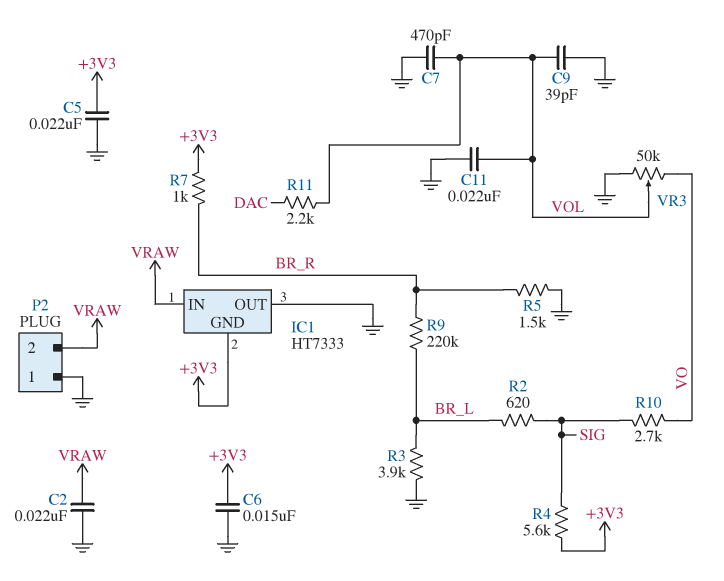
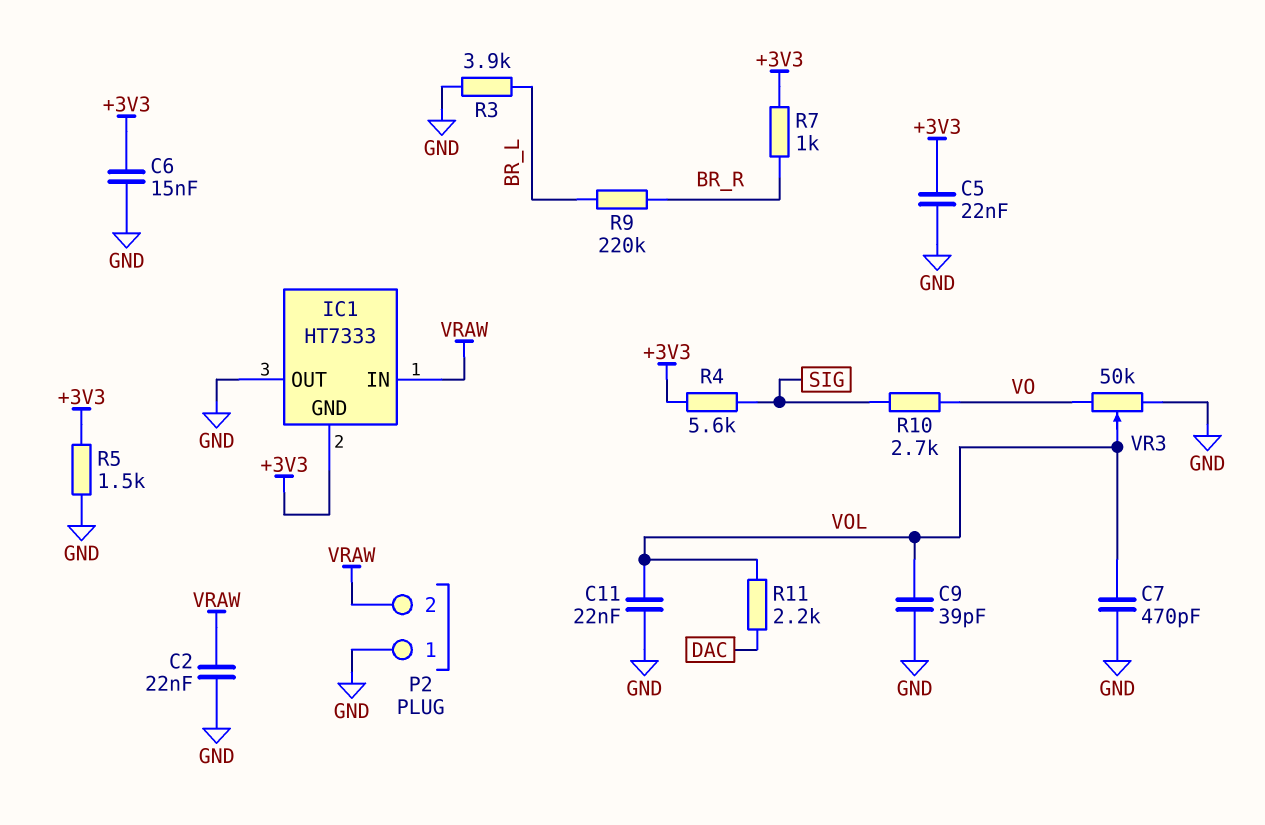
R2: 620 (BR_L, SIG) -> none
R5: 1.5k (BR_R, GND) -> 1.5k (+3V3, GND)

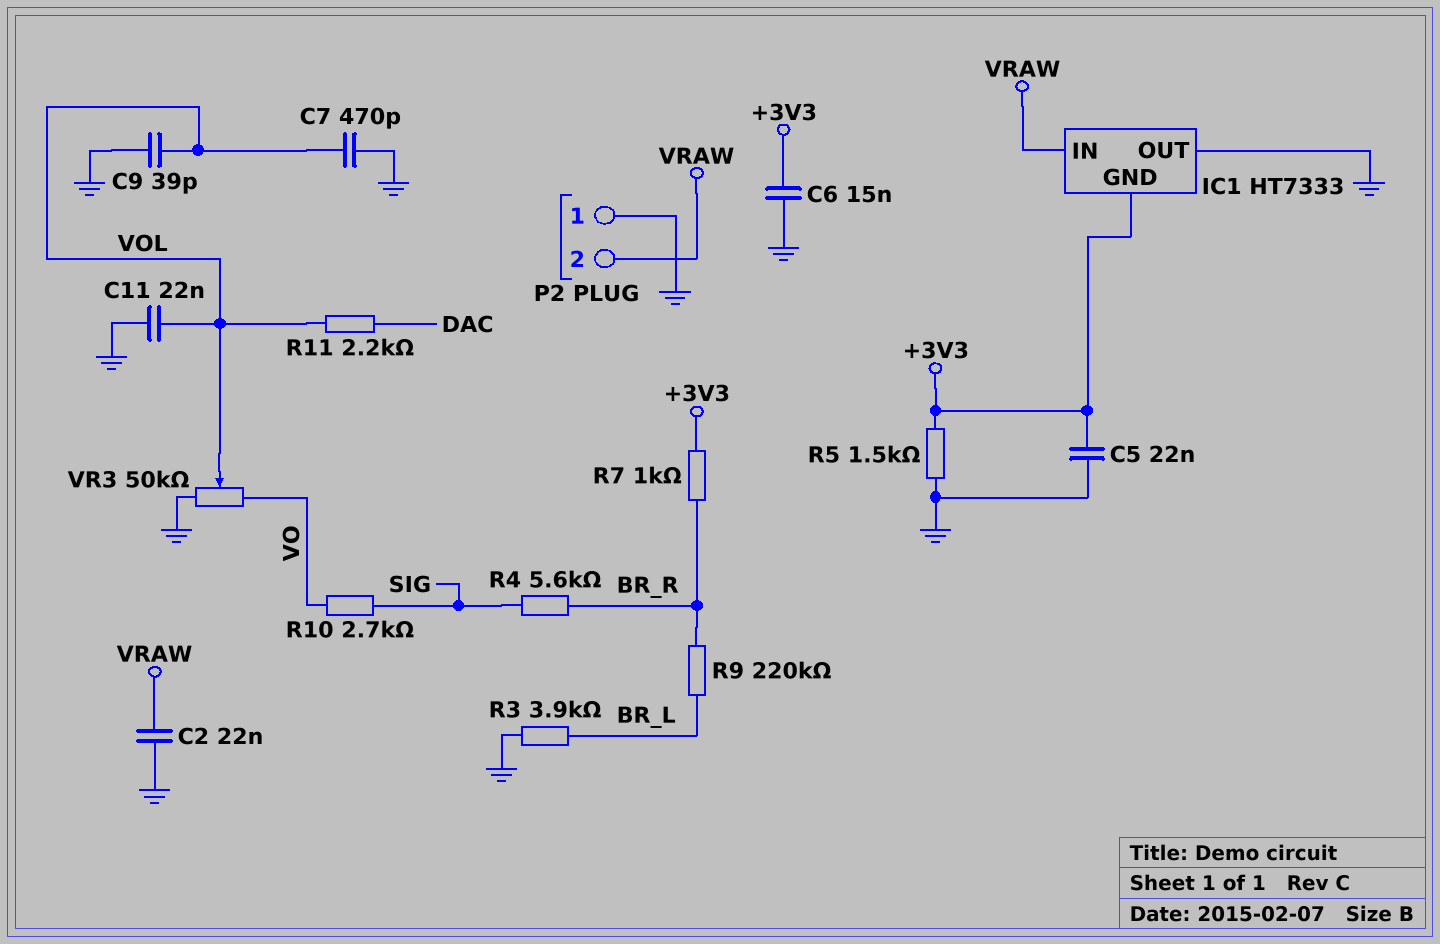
R4: 5.6k (+3V3, SIG) -> 5.6k (BR_R, SIG)

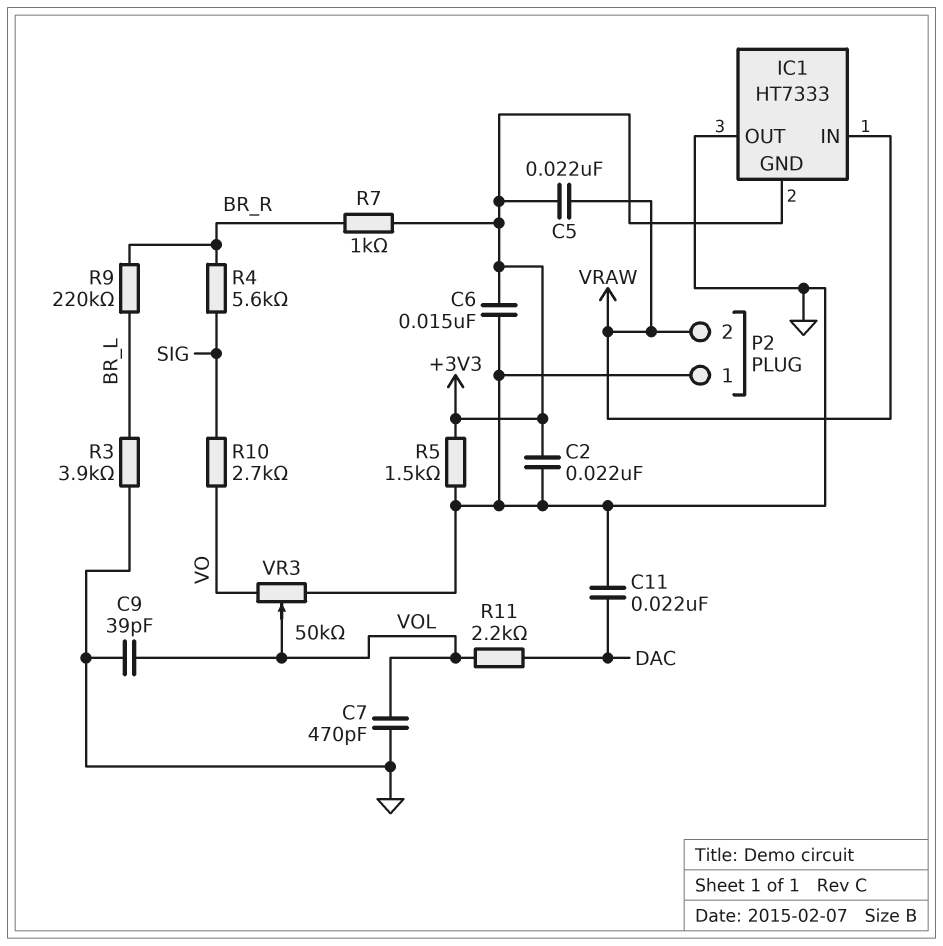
C2: 22nF (GND, VRAW) -> 22nF (+3V3, GND)
C5: 22nF (+3V3, GND) -> 22nF (+3V3, VRAW)
C11: 22nF (GND, VOL) -> 22nF (DAC, GND)

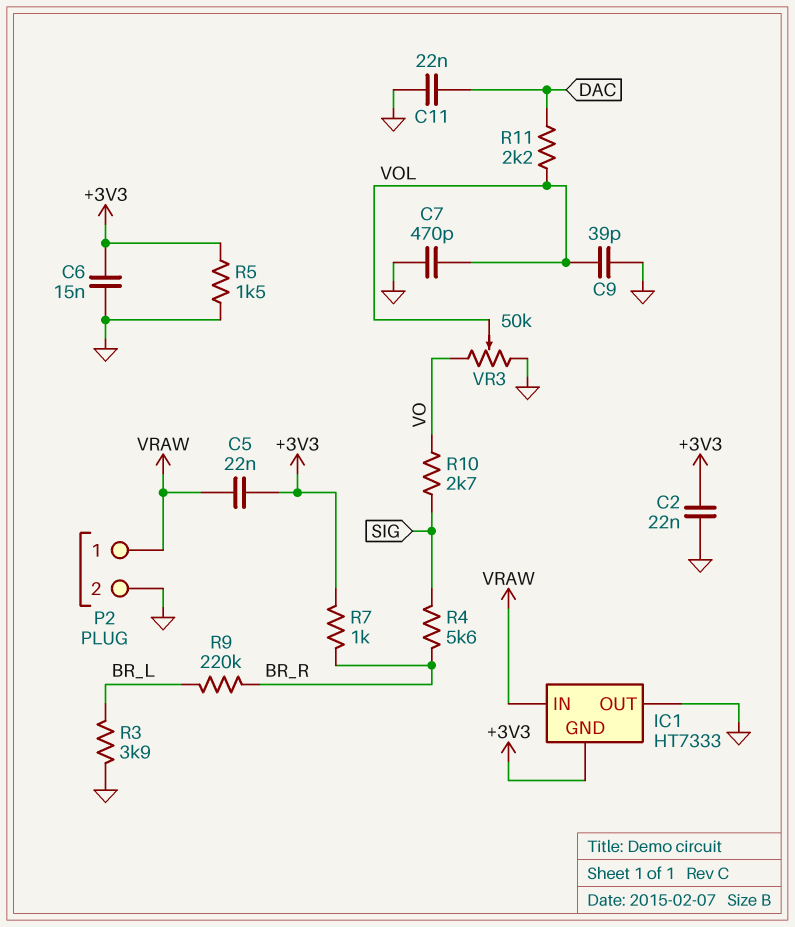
P2 pin 1: GND -> VRAW
P2 pin 2: VRAW -> GND

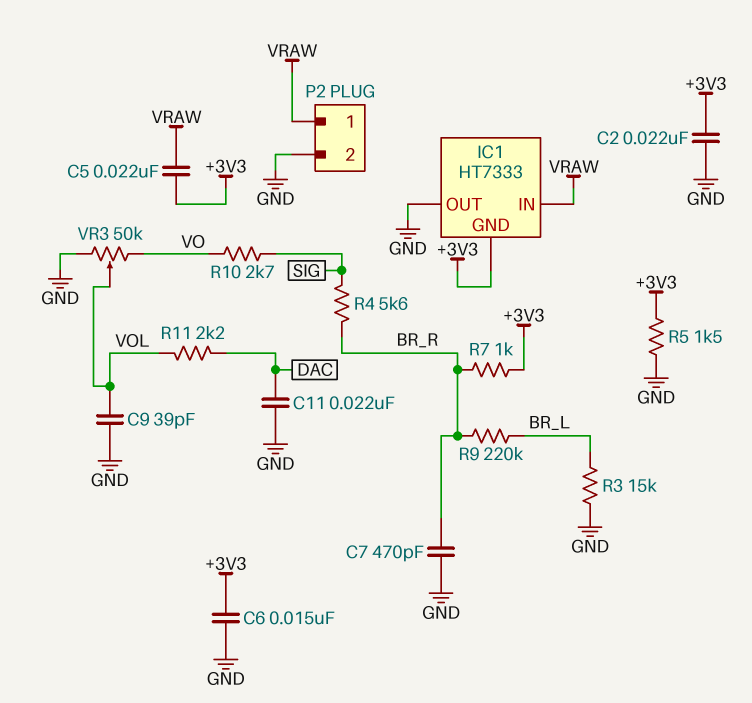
C7: 470pF (GND, VOL) -> 470pF (BR_R, GND)
R3: 3.9k (BR_L, GND) -> 15k (BR_L, GND)

